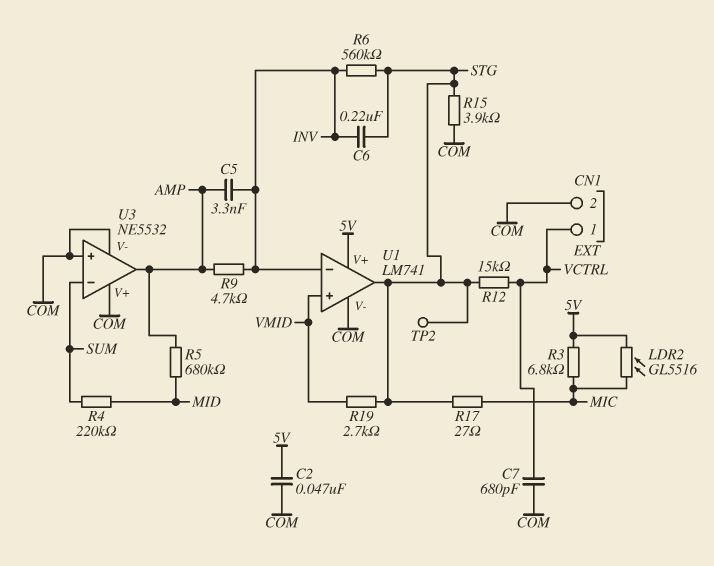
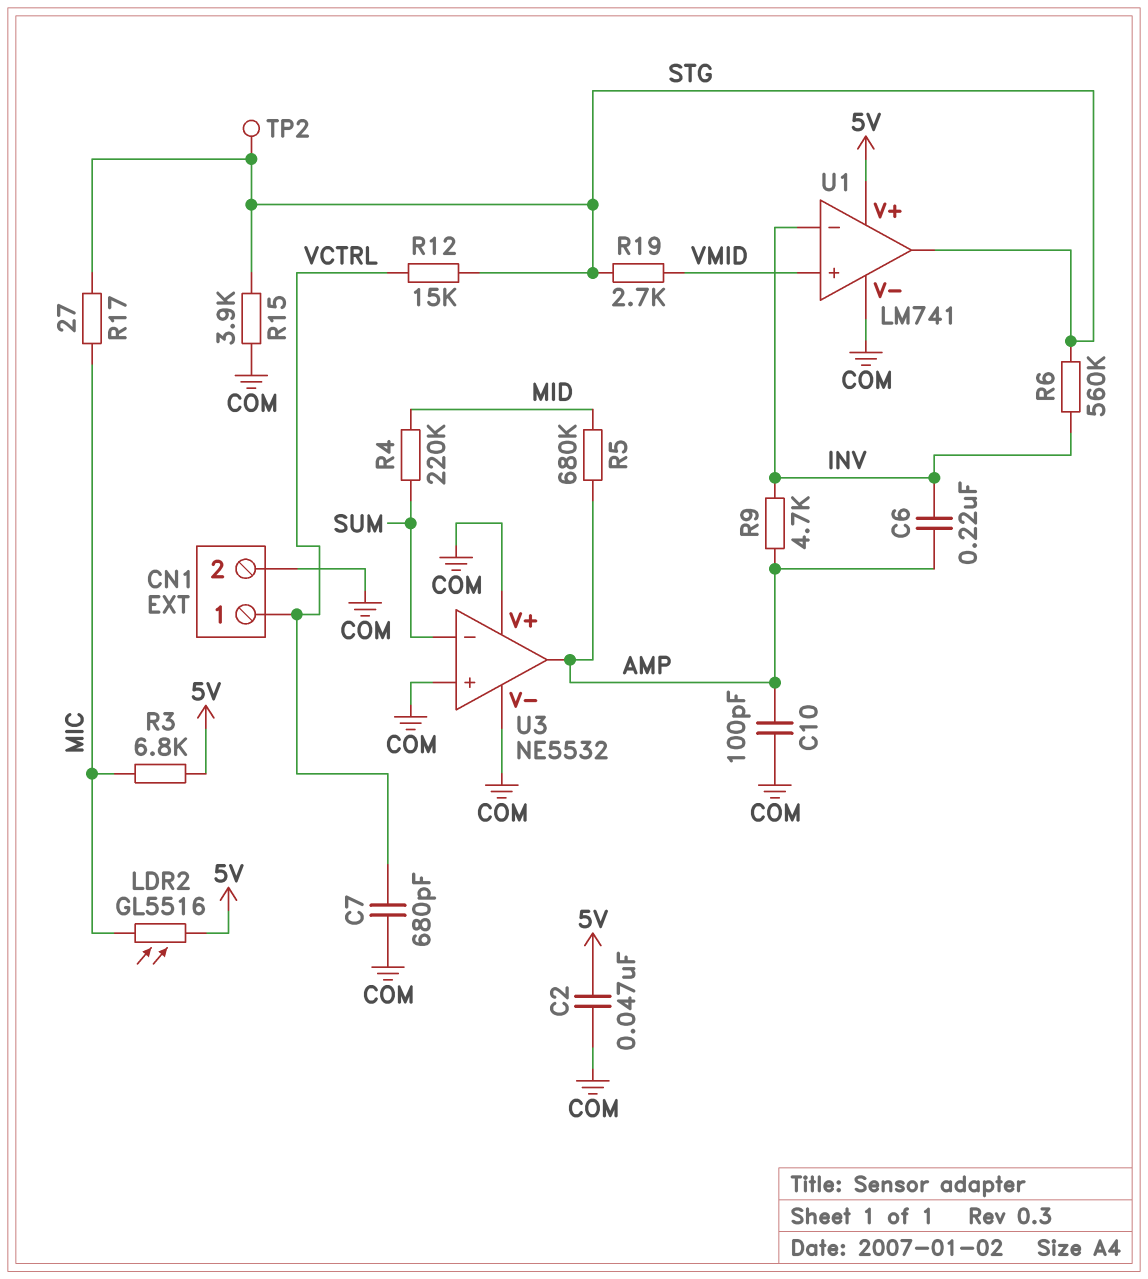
C5: 3.3nF (AMP, INV) -> none
C6: 220nF (INV, STG) -> 220nF (AMP, INV)
C10: none -> 100pF (AMP, COM)

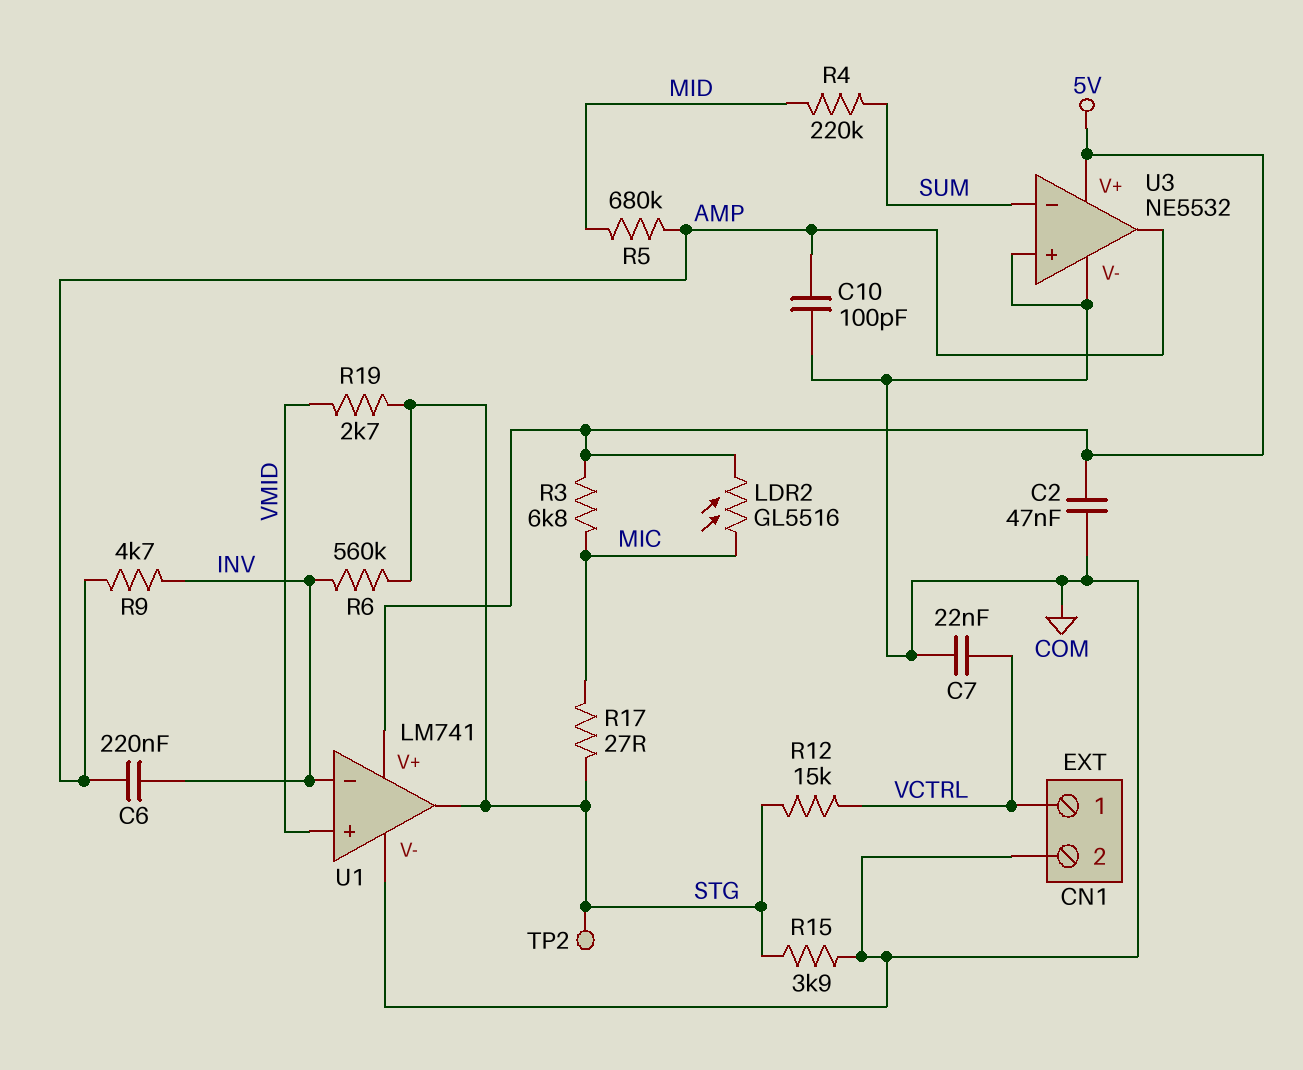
C7: 680pF (COM, VCTRL) -> 22nF (COM, VCTRL)
U3 pin V+: COM -> 5V

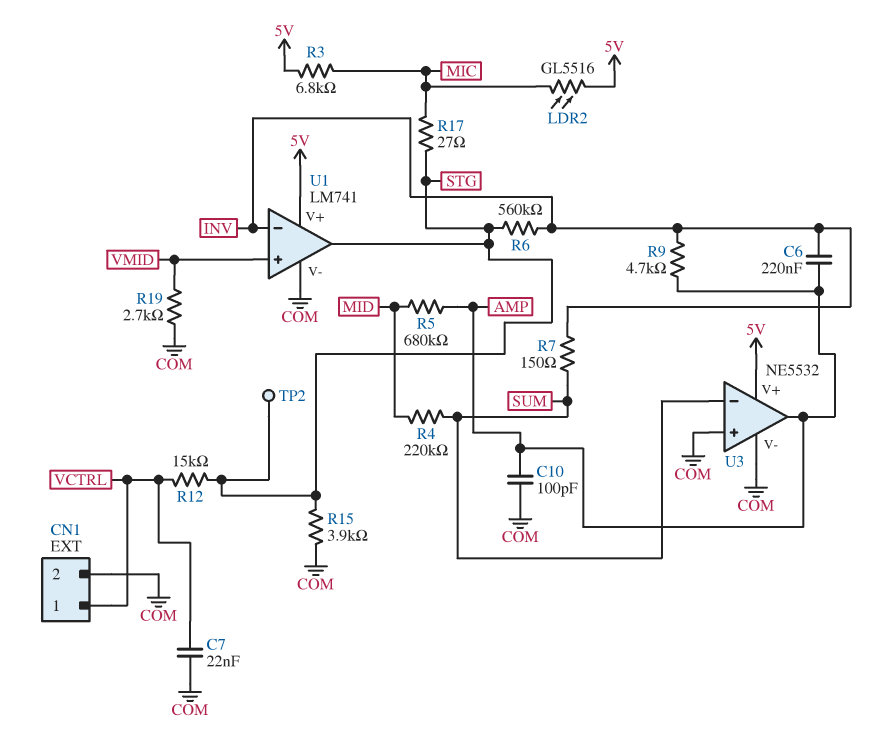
C2: 47nF (5V, COM) -> none
R7: none -> 150 (INV, SUM)
R19: 2.7k (STG, VMID) -> 2.7k (COM, VMID)

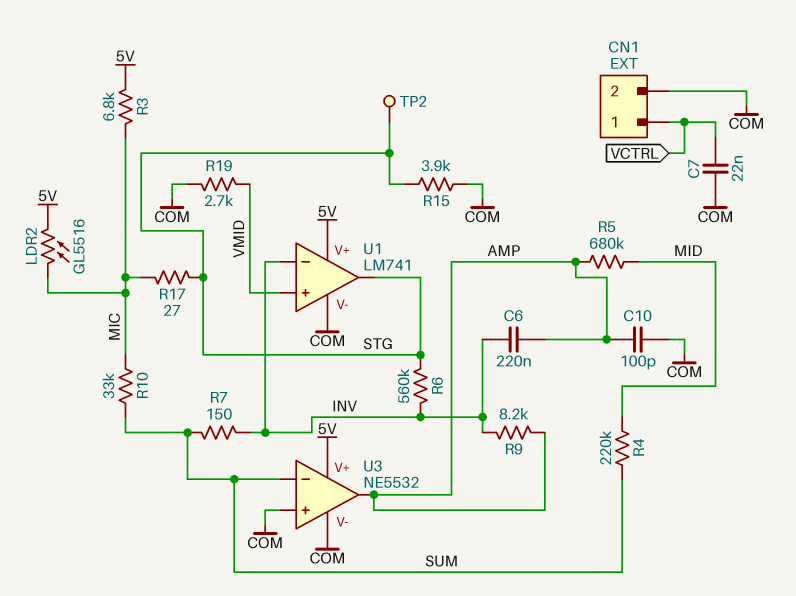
R9: 4.7k (AMP, INV) -> 8.2k (AMP, INV)
R10: none -> 33k (MIC, SUM)
R12: 15k (STG, VCTRL) -> none

